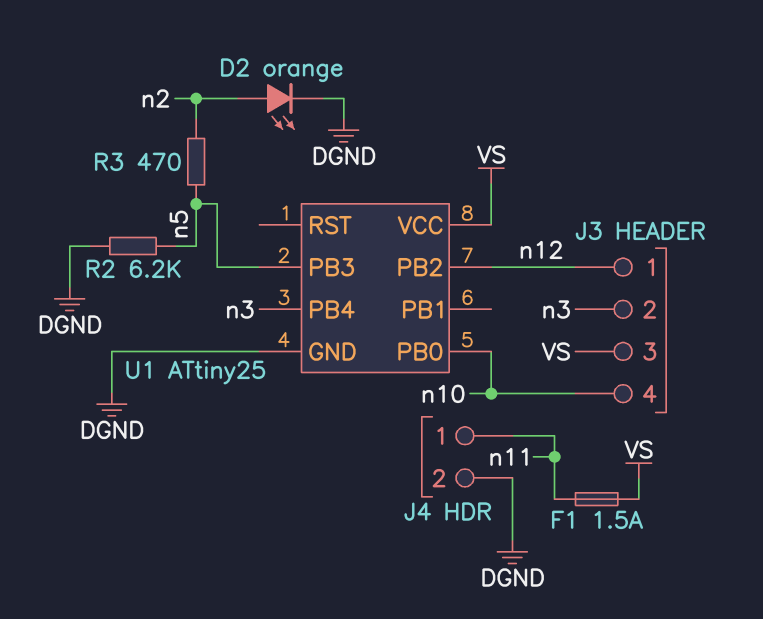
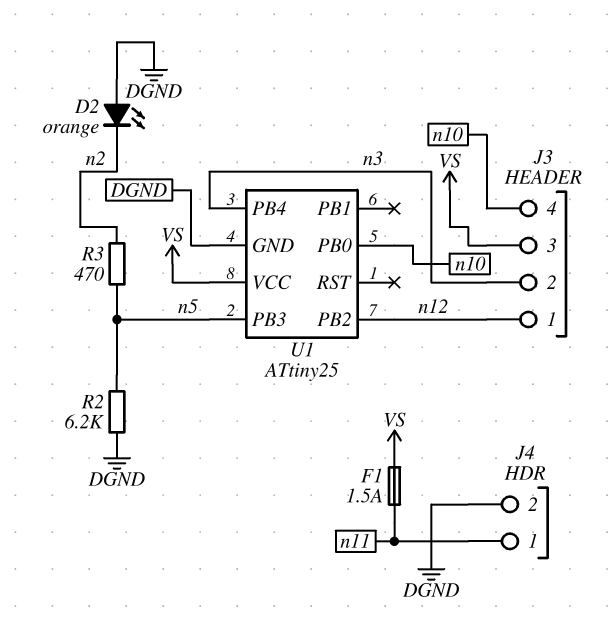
D2: LED orange (A n2, K DGND) -> LED orange (A DGND, K n2)

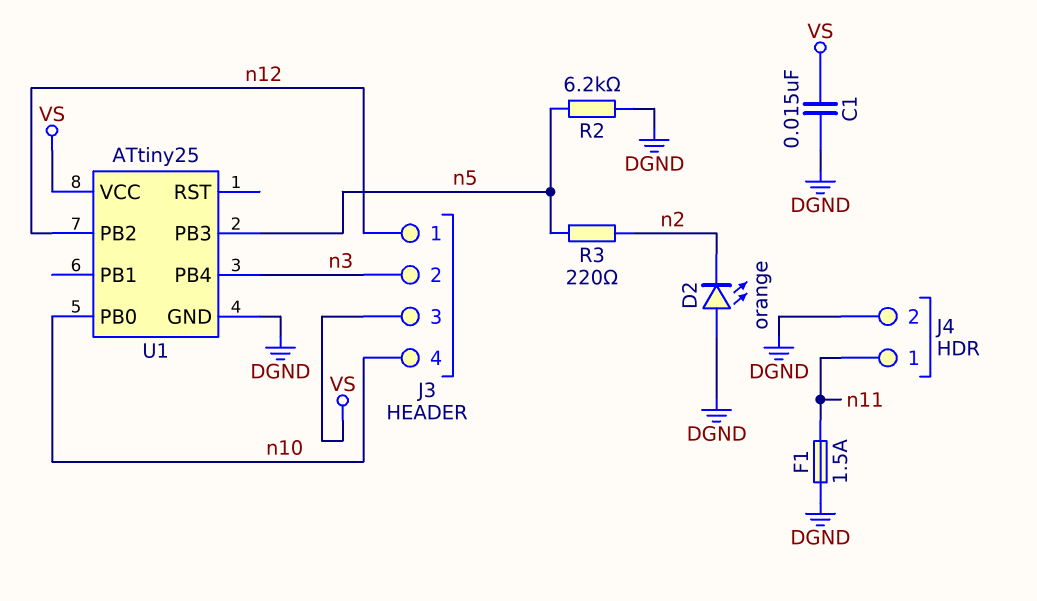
C1: none -> 15nF (DGND, VS)
F1: 1.5A (VS, n11) -> 1.5A (DGND, n11)
R3: 470 (n2, n5) -> 220 (n2, n5)

